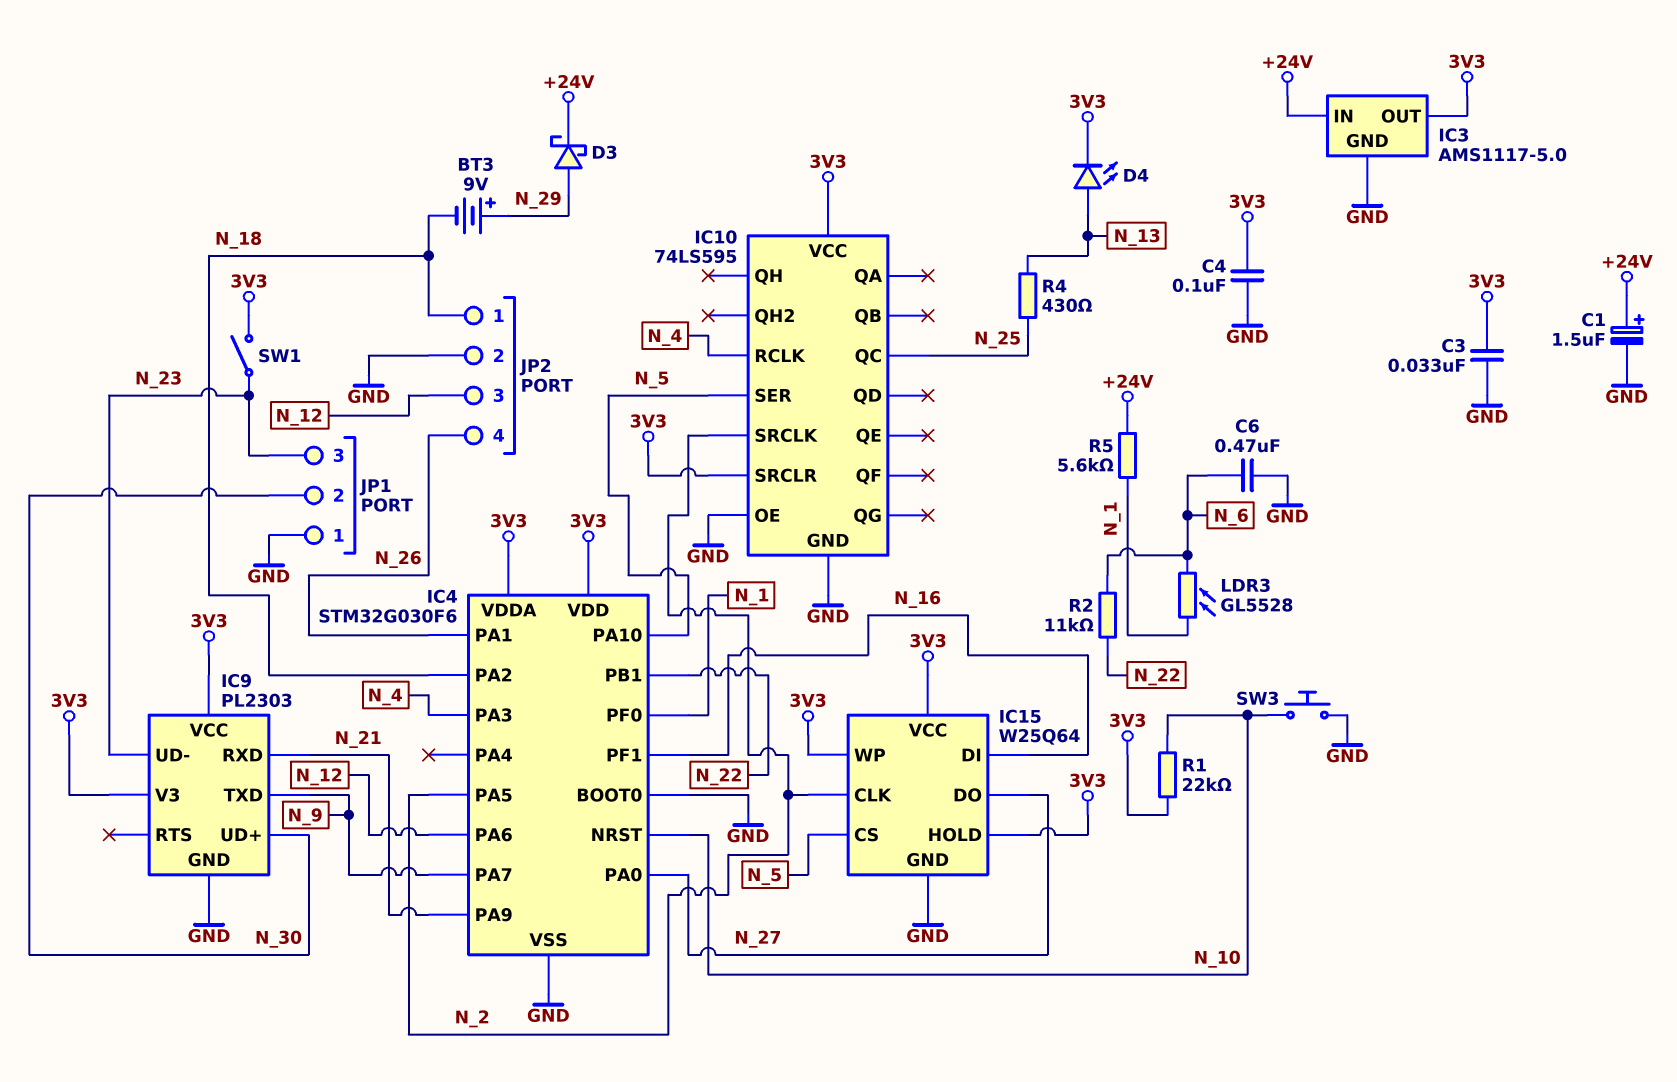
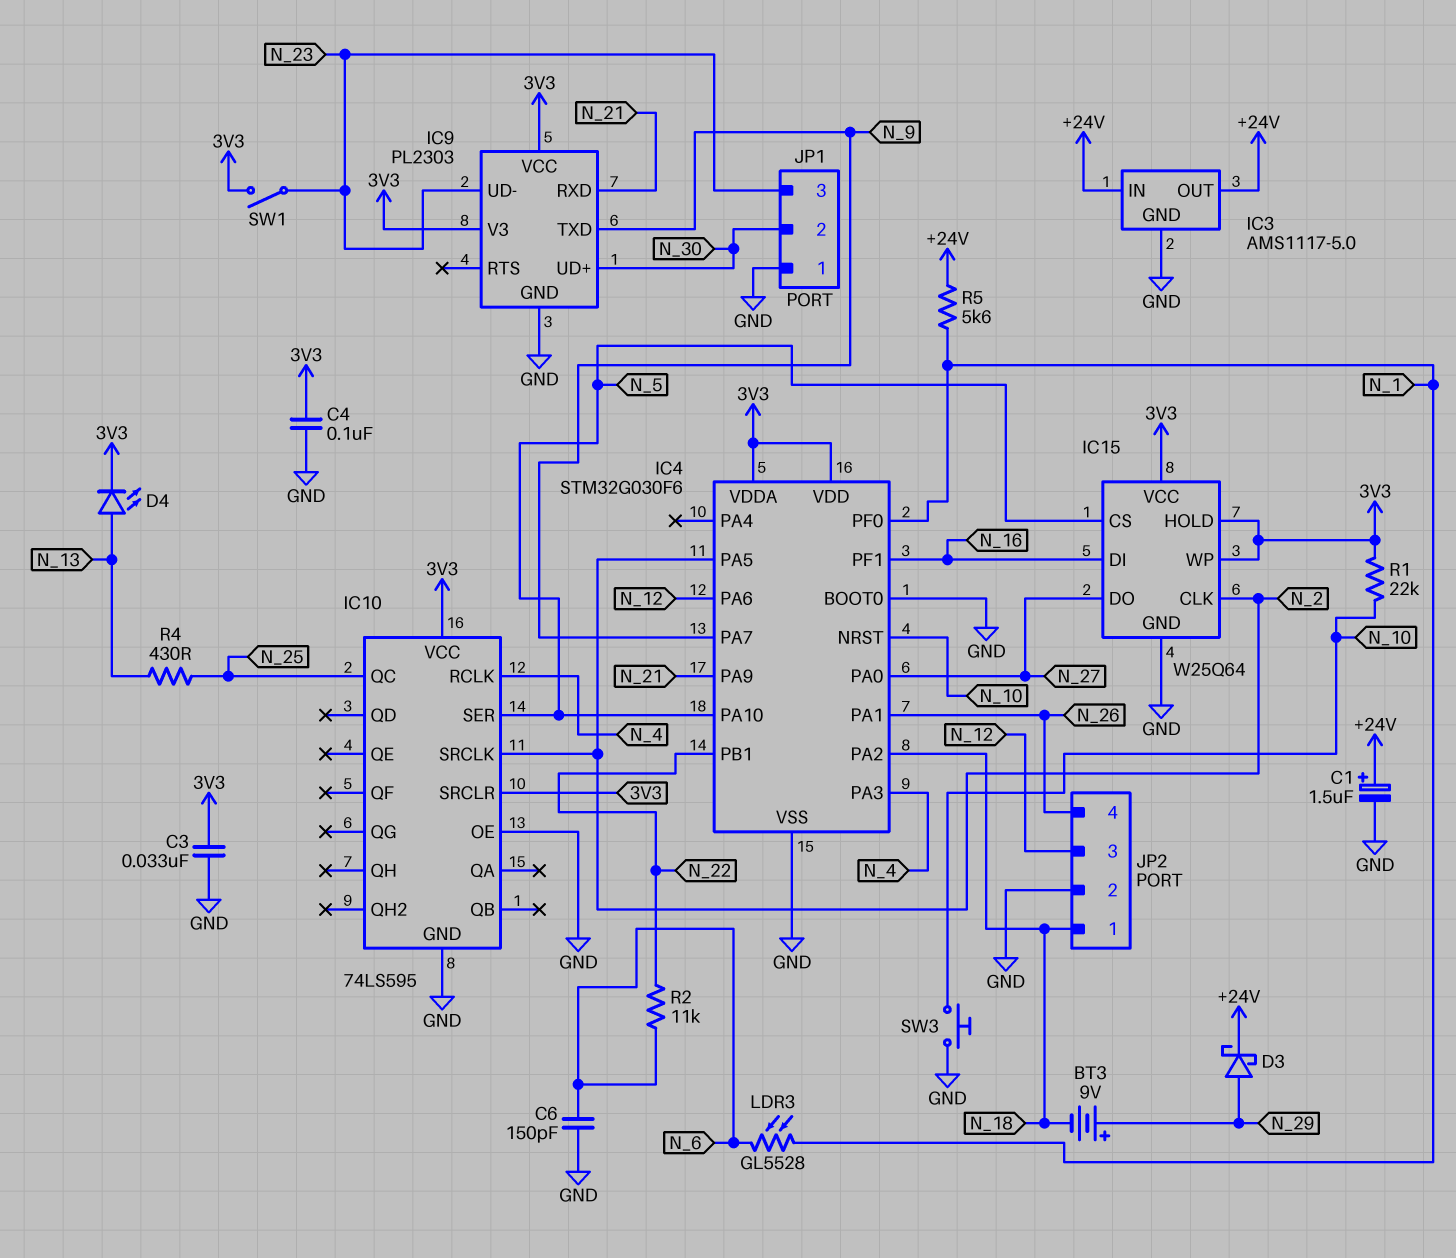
C6: 470nF (GND, N_6) -> 150pF (GND, N_6)
IC3 pin OUT: 3V3 -> +24V

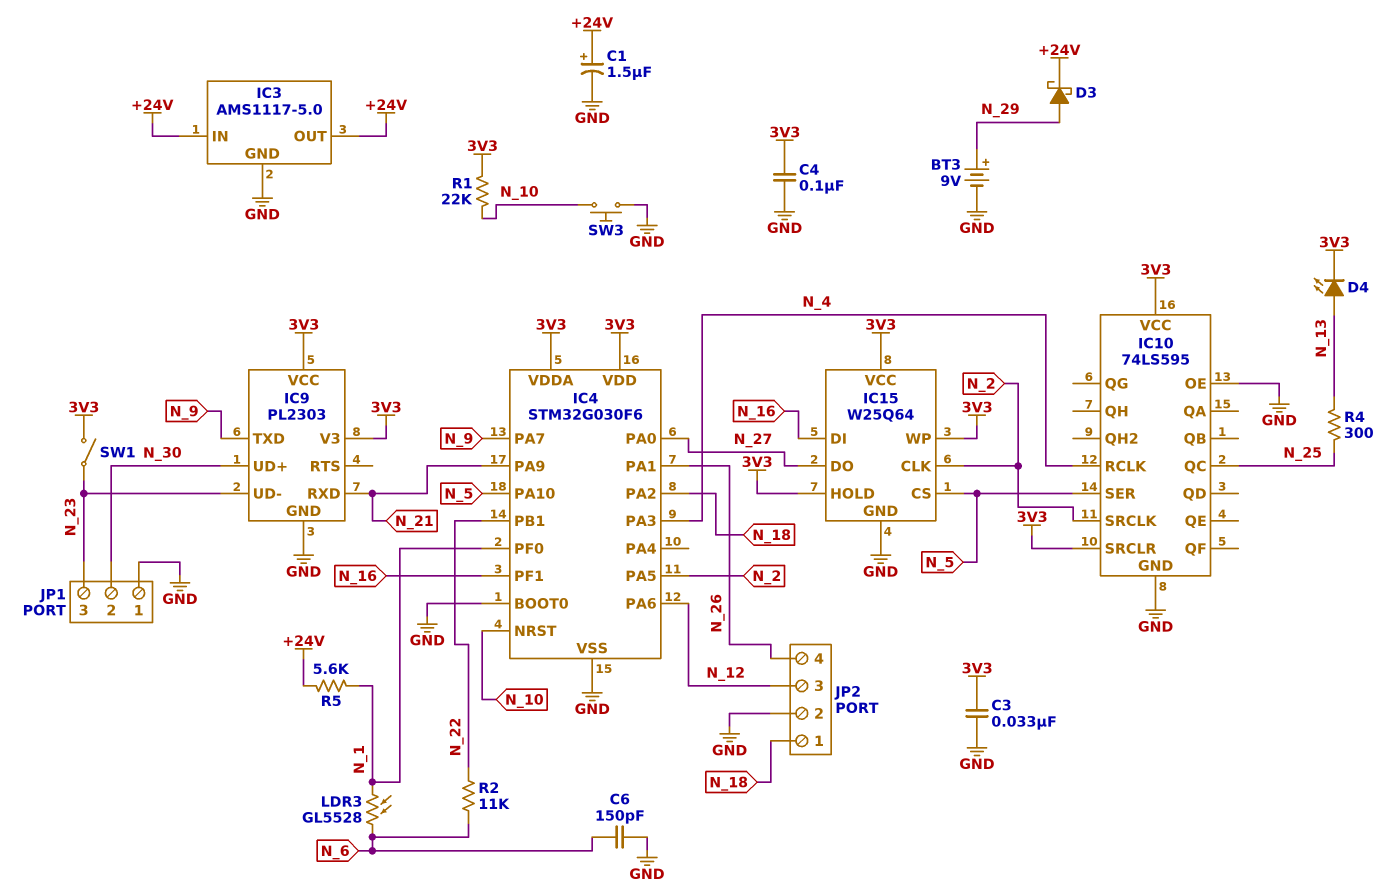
BT3: 9V (plus N_29, minus N_18) -> 9V (plus N_29, minus GND)
R4: 430 (N_13, N_25) -> 300 (N_13, N_25)

